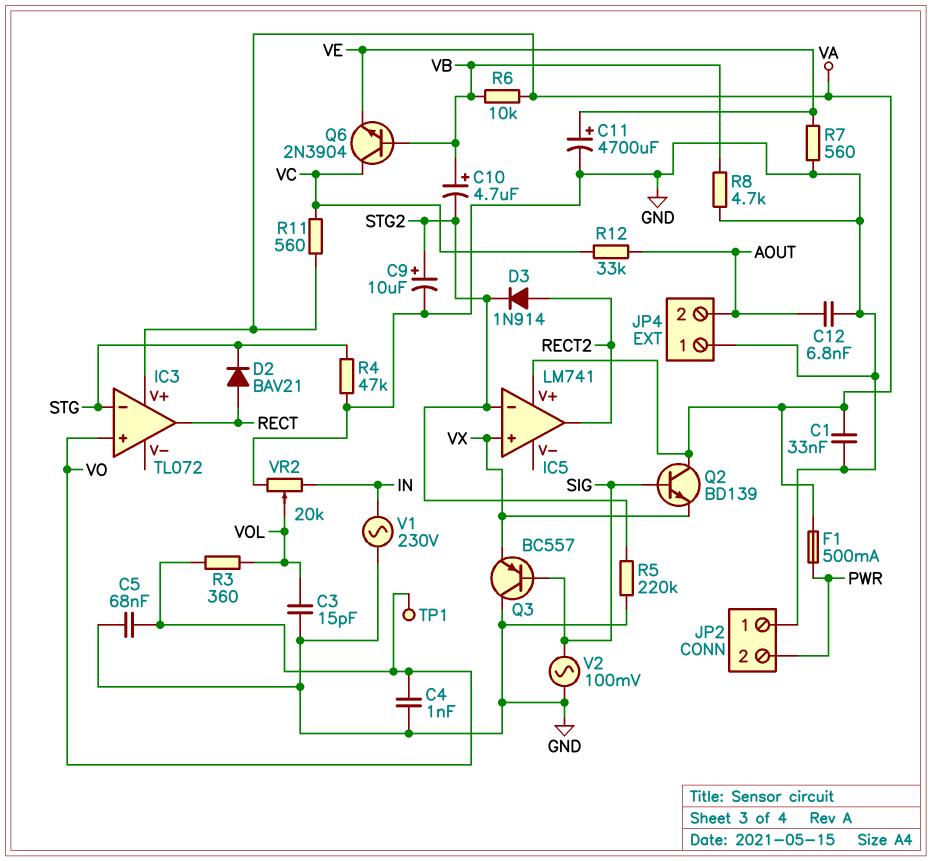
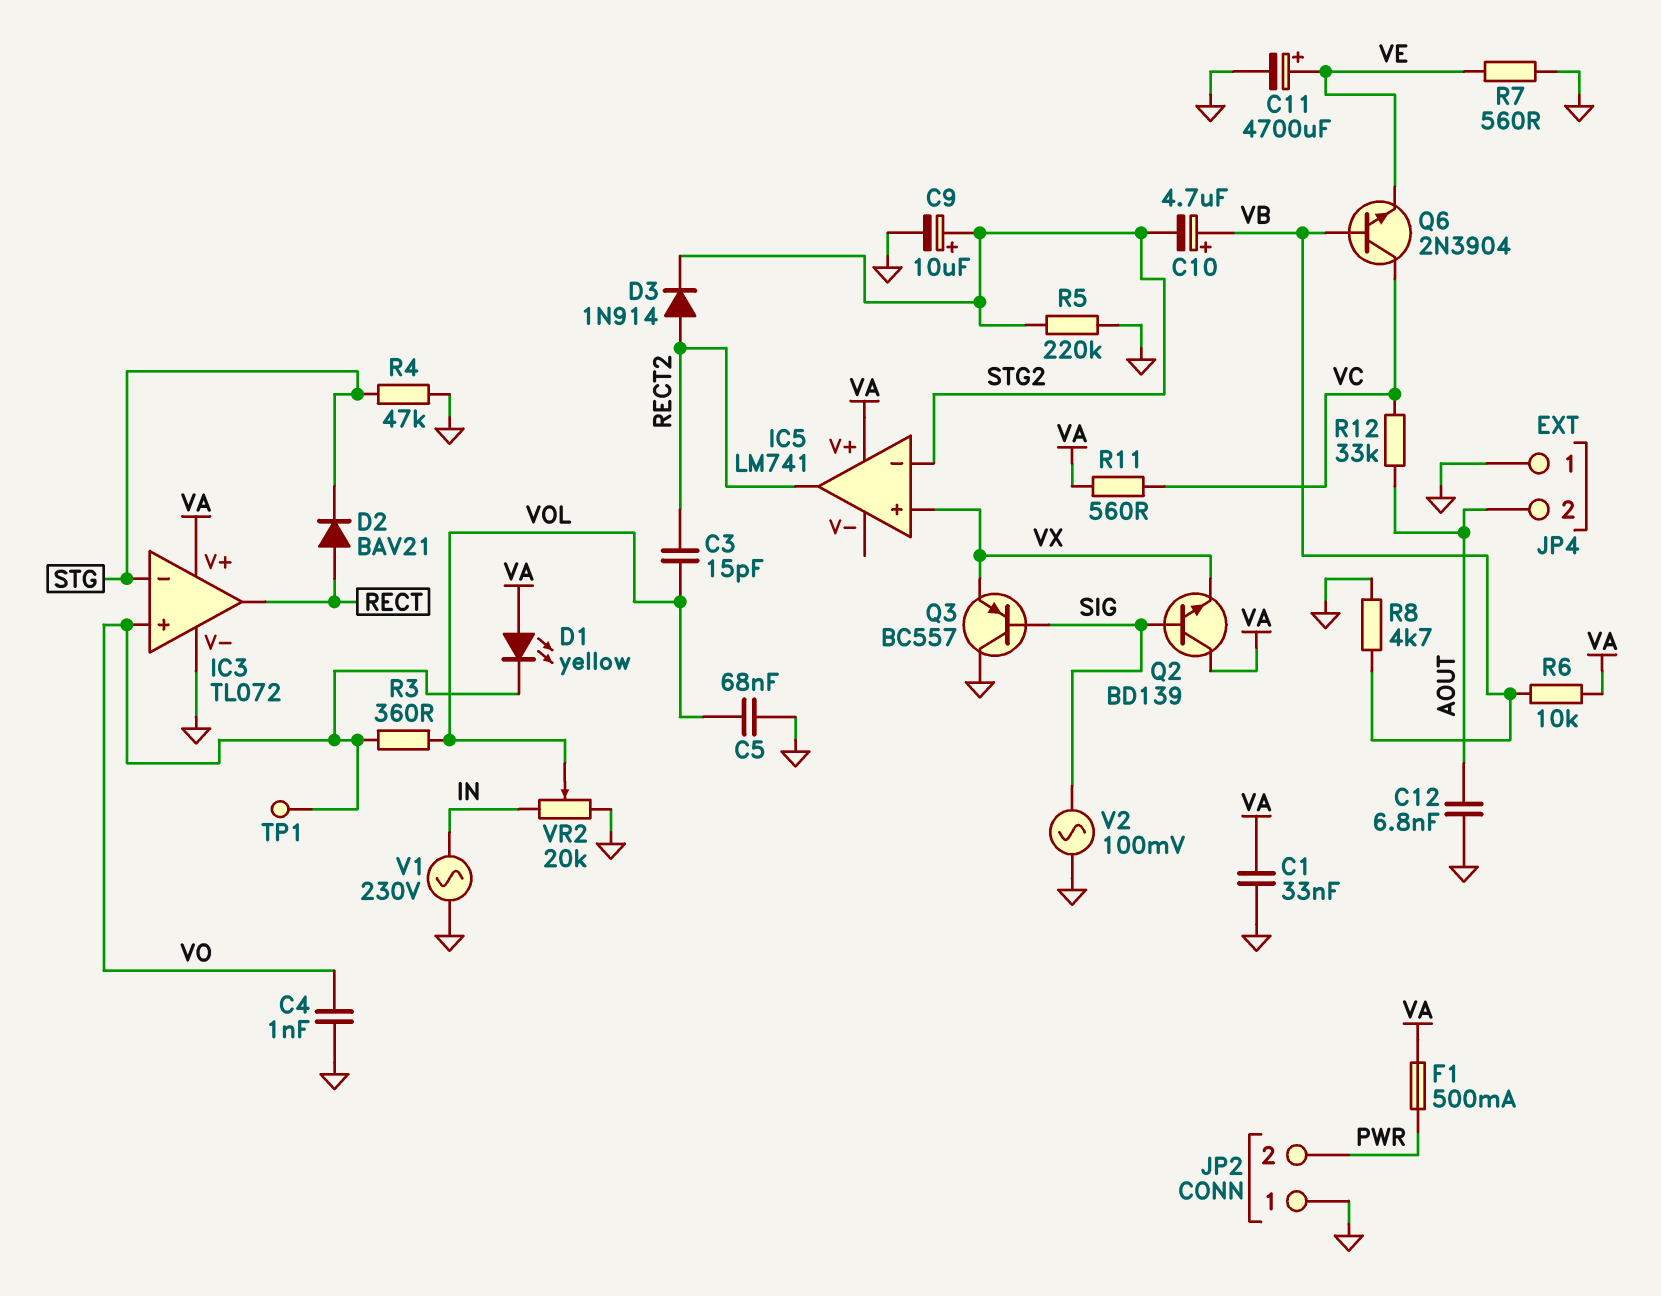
C3: 15pF (GND, VOL) -> 15pF (RECT2, VOL)
C5: 68nF (GND, VO) -> 68nF (GND, VOL)
D1: none -> LED yellow (A VA, K VO)
IC3 pin V-: none -> GND

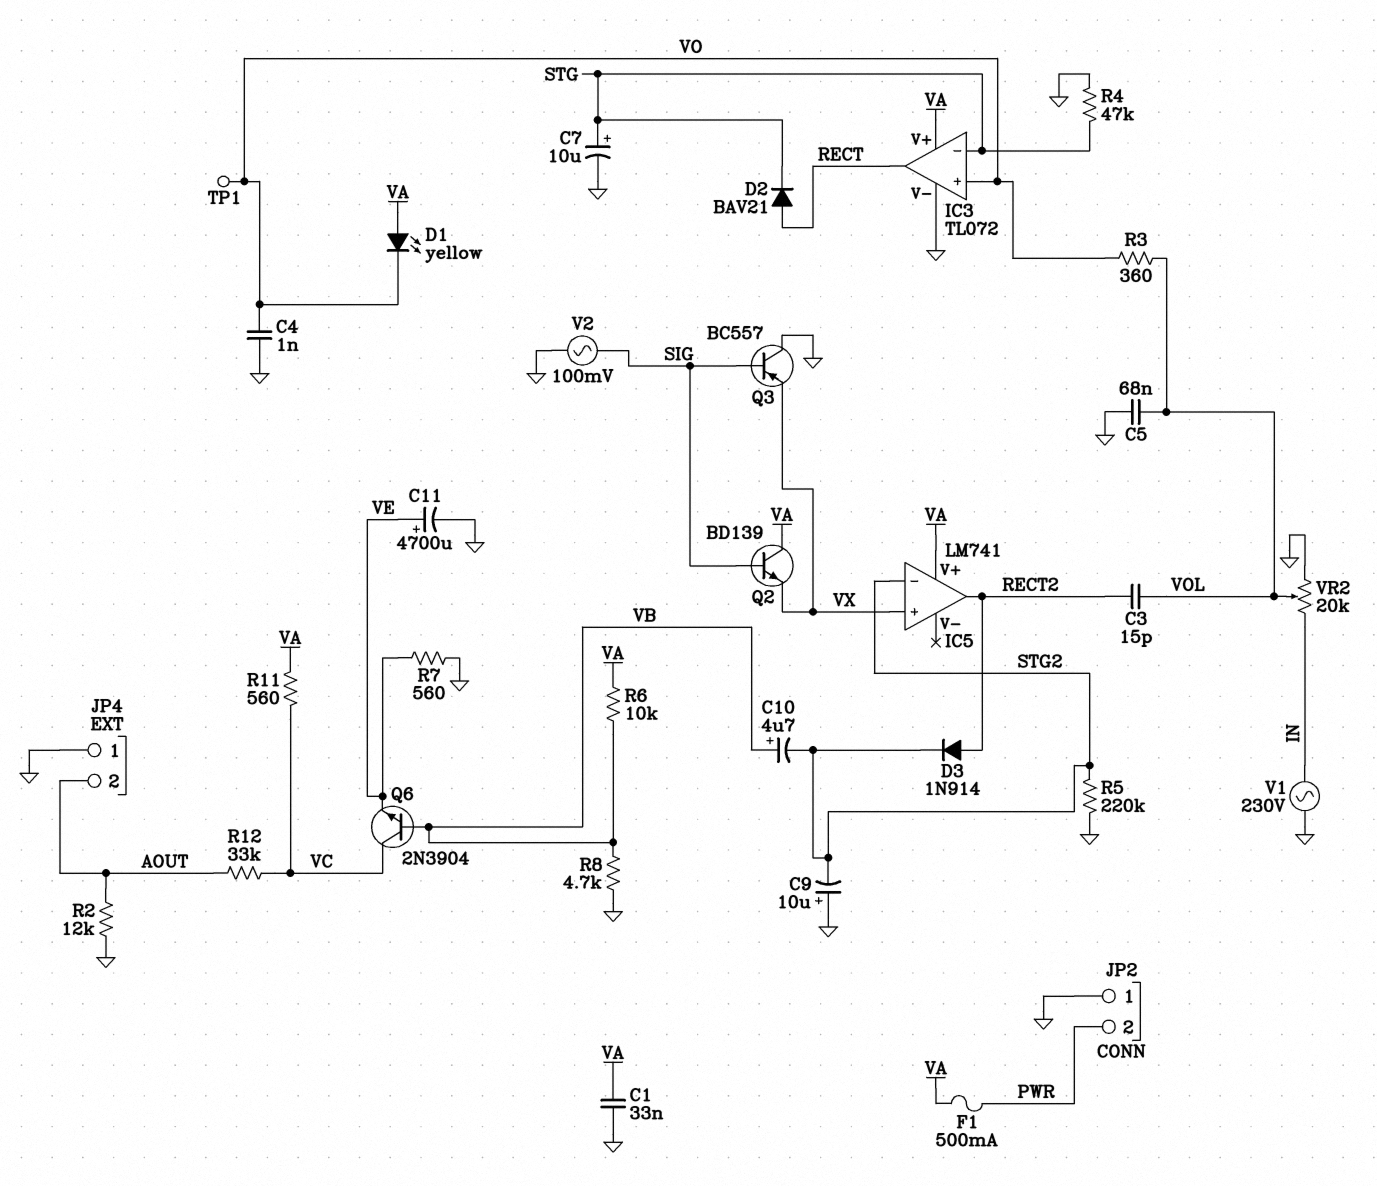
C7: none -> 10uF (plus STG, minus GND)
C9: 10uF (plus STG2, minus GND) -> 10uF (plus GND, minus STG2)
C12: 6.8nF (AOUT, GND) -> none
R2: none -> 12k (AOUT, GND)

